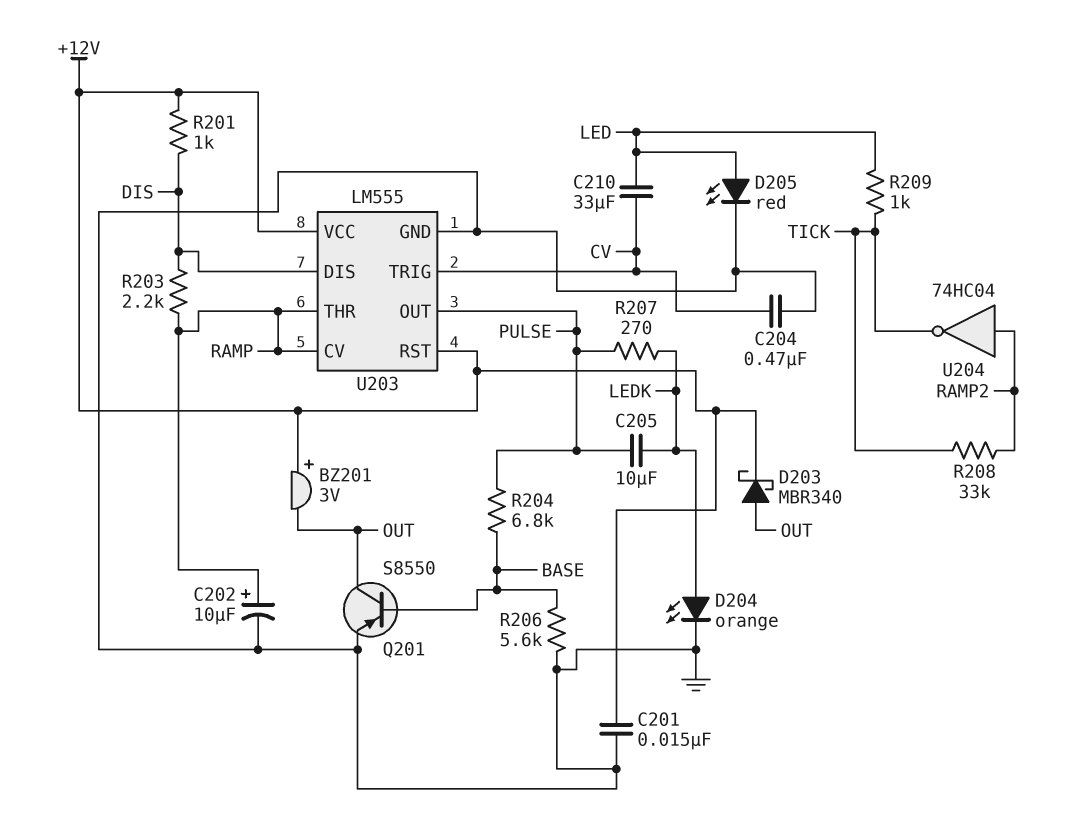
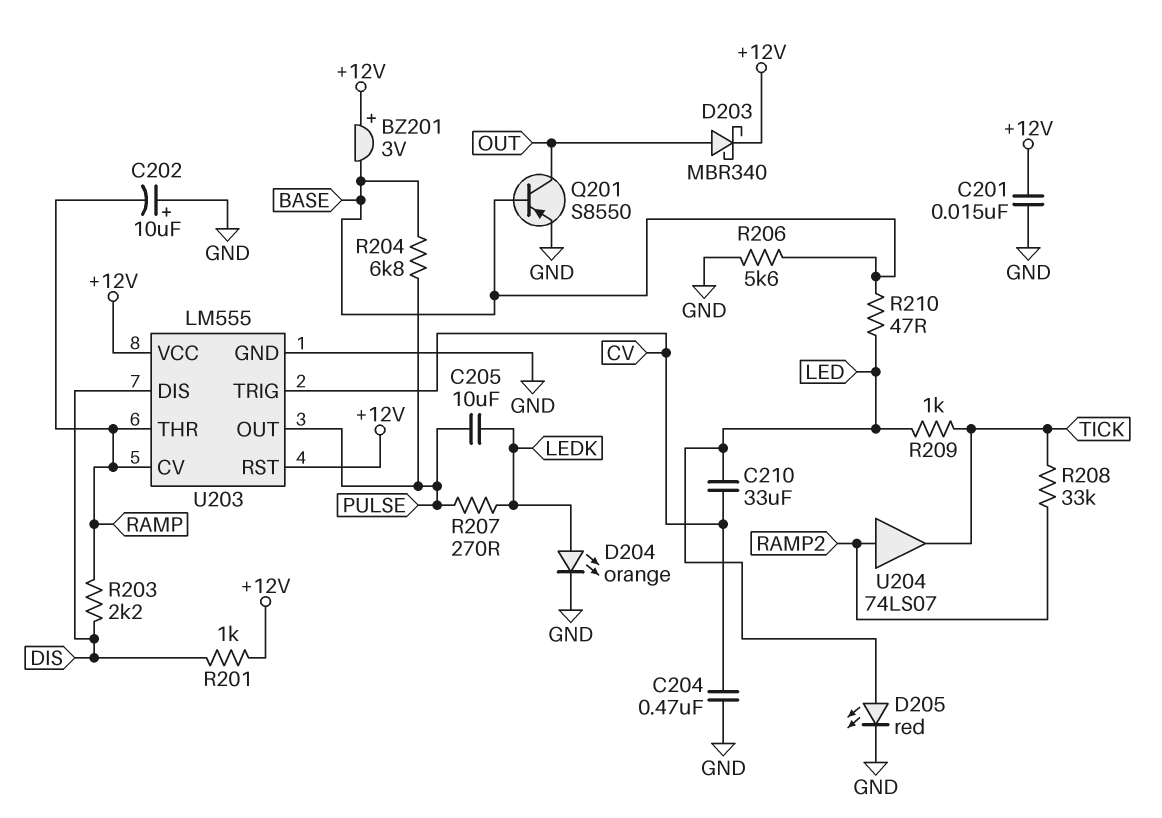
BZ201: buzzer 3V (plus +12V, minus OUT) -> buzzer 3V (plus +12V, minus BASE)
C202: 10uF (plus RAMP, minus GND) -> 10uF (plus GND, minus RAMP)
R210: none -> 47 (BASE, LED)
U204: NOT 74HC04 (in RAMP2, out TICK) -> buffer 74LS07 (in RAMP2, out TICK)

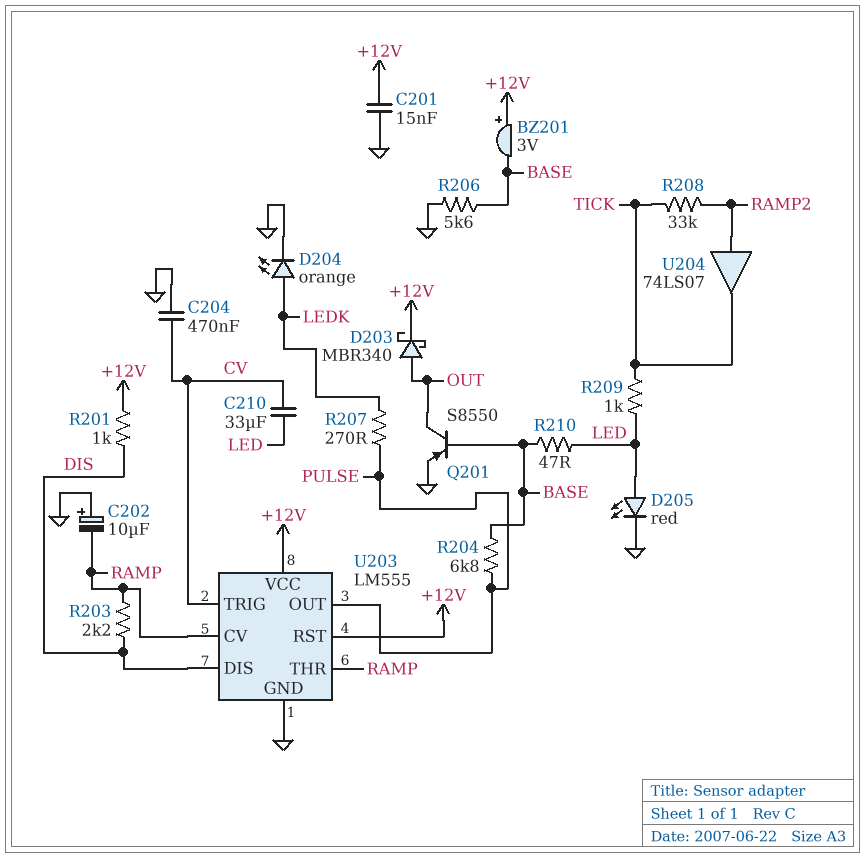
C205: 10uF (LEDK, PULSE) -> none

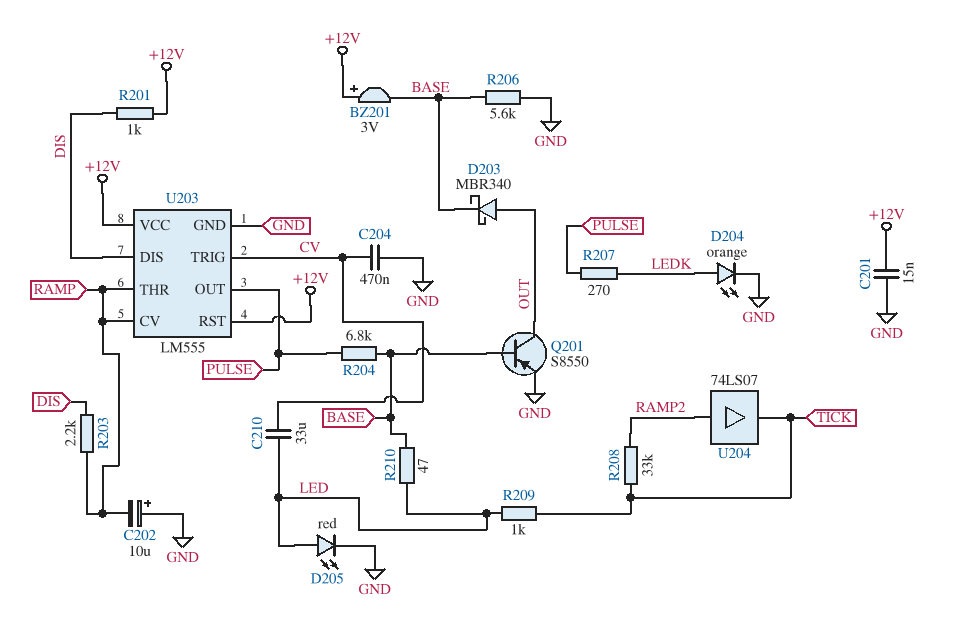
D203: schottky MBR340 (A OUT, K +12V) -> schottky MBR340 (A OUT, K BASE)

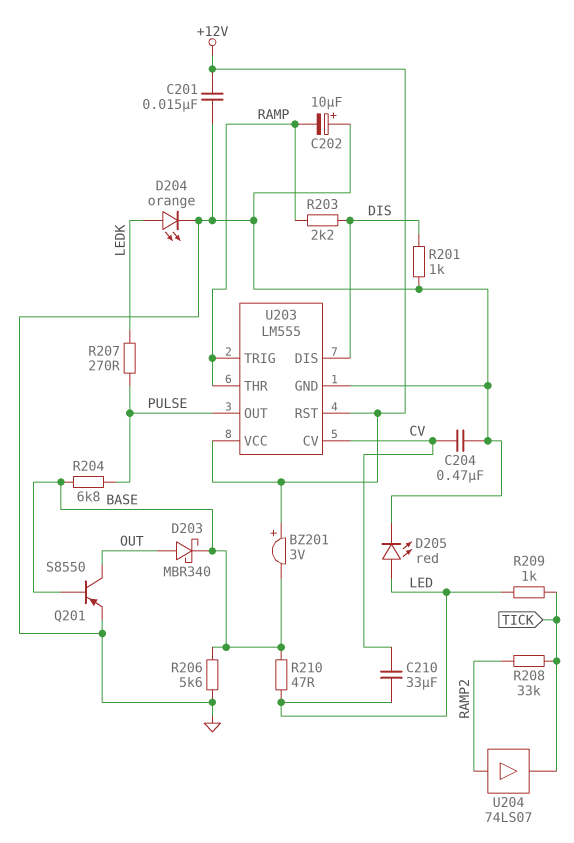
R201: 1k (+12V, DIS) -> 1k (DIS, GND)
U203 pin CV: RAMP -> CV
U203 pin TRIG: CV -> RAMP

